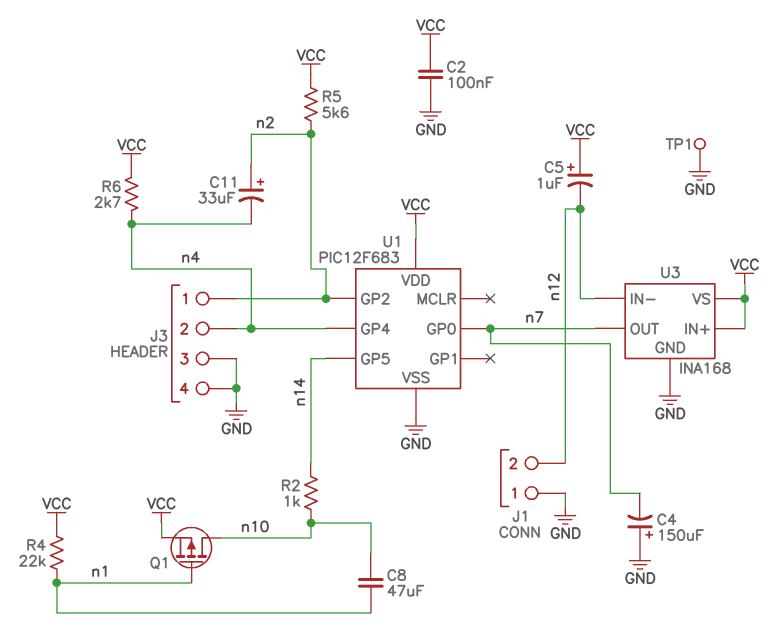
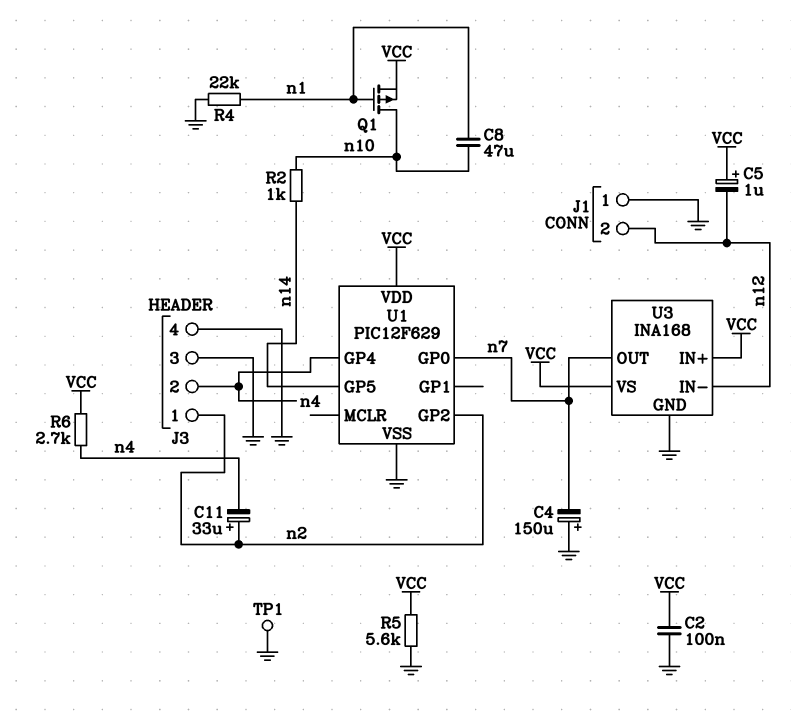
R4: 22k (VCC, n1) -> 22k (GND, n1)
R5: 5.6k (VCC, n2) -> 5.6k (GND, VCC)
U1: PIC12F683 -> PIC12F629

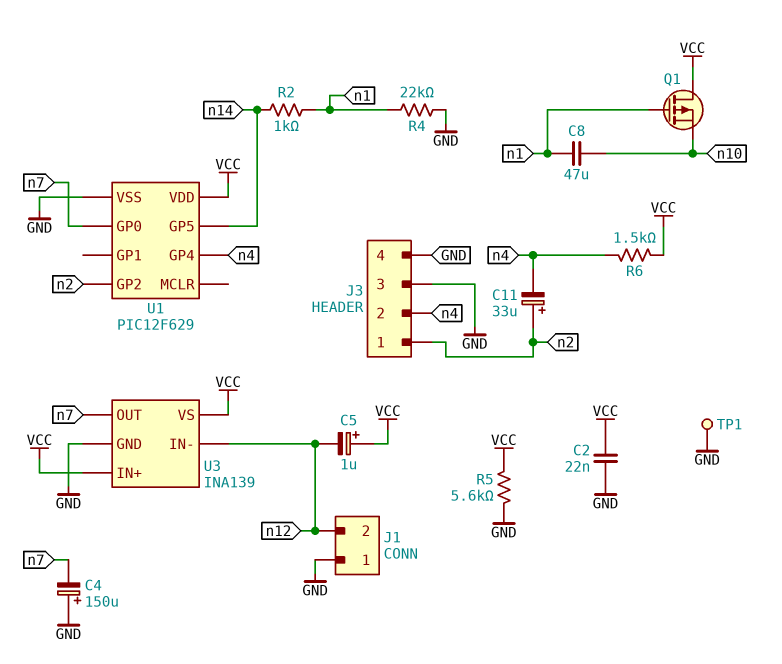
C2: 100nF (GND, VCC) -> 22nF (GND, VCC)
Q1: PMOS (G n1, D n10, S VCC) -> PMOS (G n1, D VCC, S n10)
R2: 1k (n10, n14) -> 1k (n1, n14)
R6: 2.7k (VCC, n4) -> 1.5k (VCC, n4)
U3: INA168 -> INA139

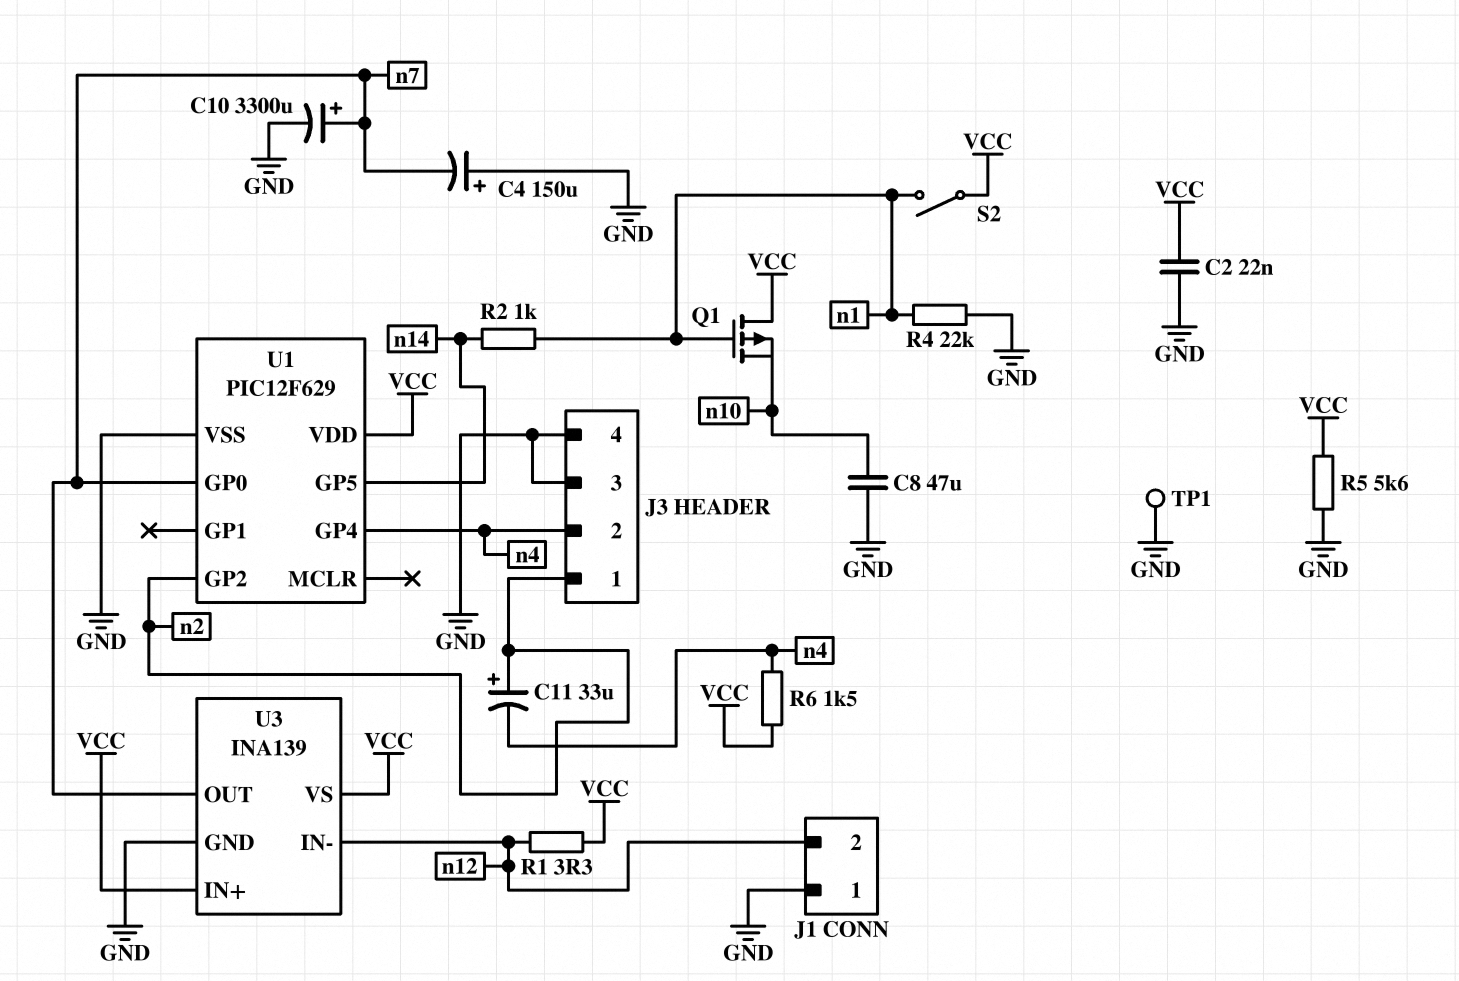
C5: 1uF (plus VCC, minus n12) -> none
C8: 47uF (n1, n10) -> 47uF (GND, n10)
C10: none -> 3300uF (plus n7, minus GND)
R1: none -> 3.3 (VCC, n12)
S2: none -> switch (VCC, n1)

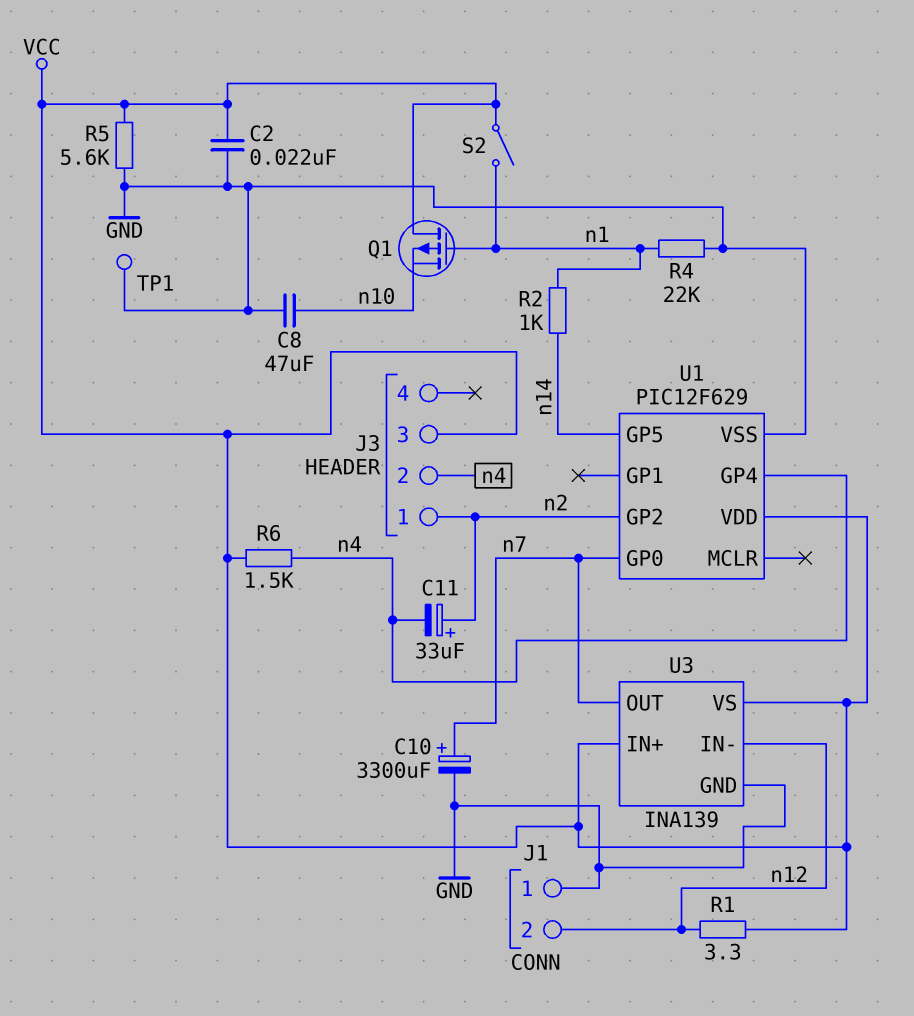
C4: 150uF (plus GND, minus n7) -> none
J3 pin 3: GND -> VCC
J3 pin 4: GND -> none

